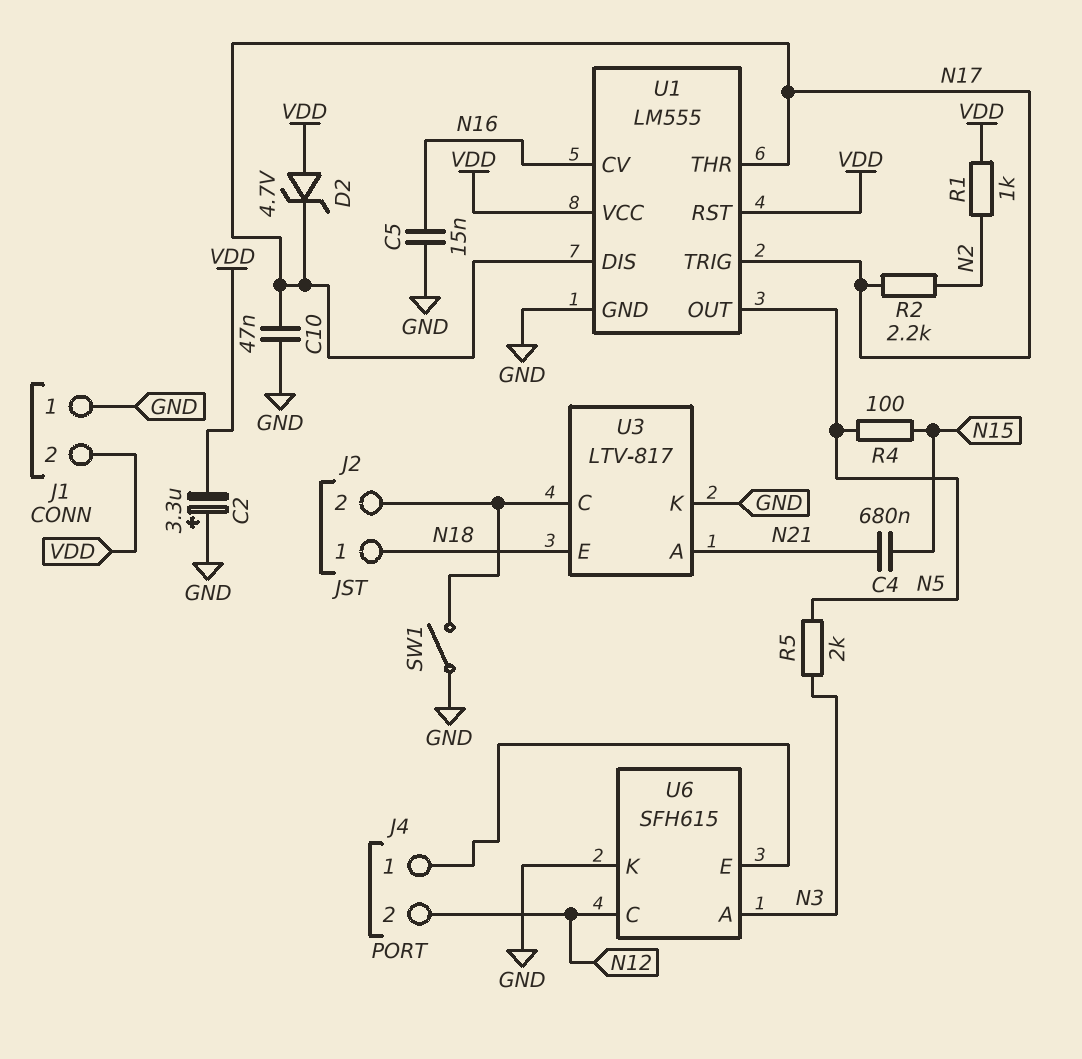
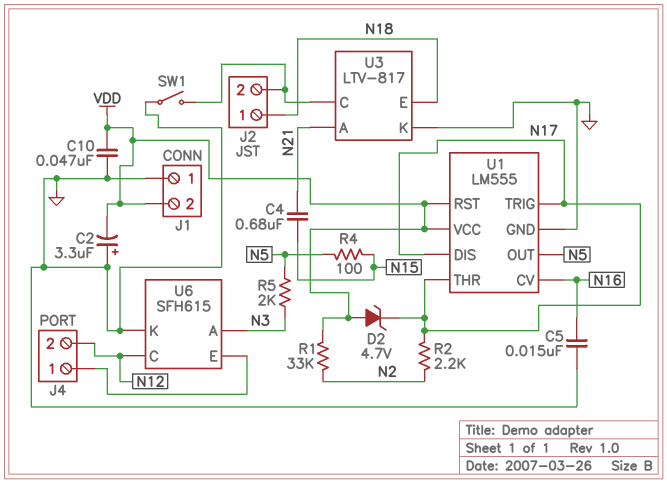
C10: 47nF (GND, N17) -> 47nF (GND, VDD)
R1: 1k (N2, VDD) -> 33k (N2, VDD)

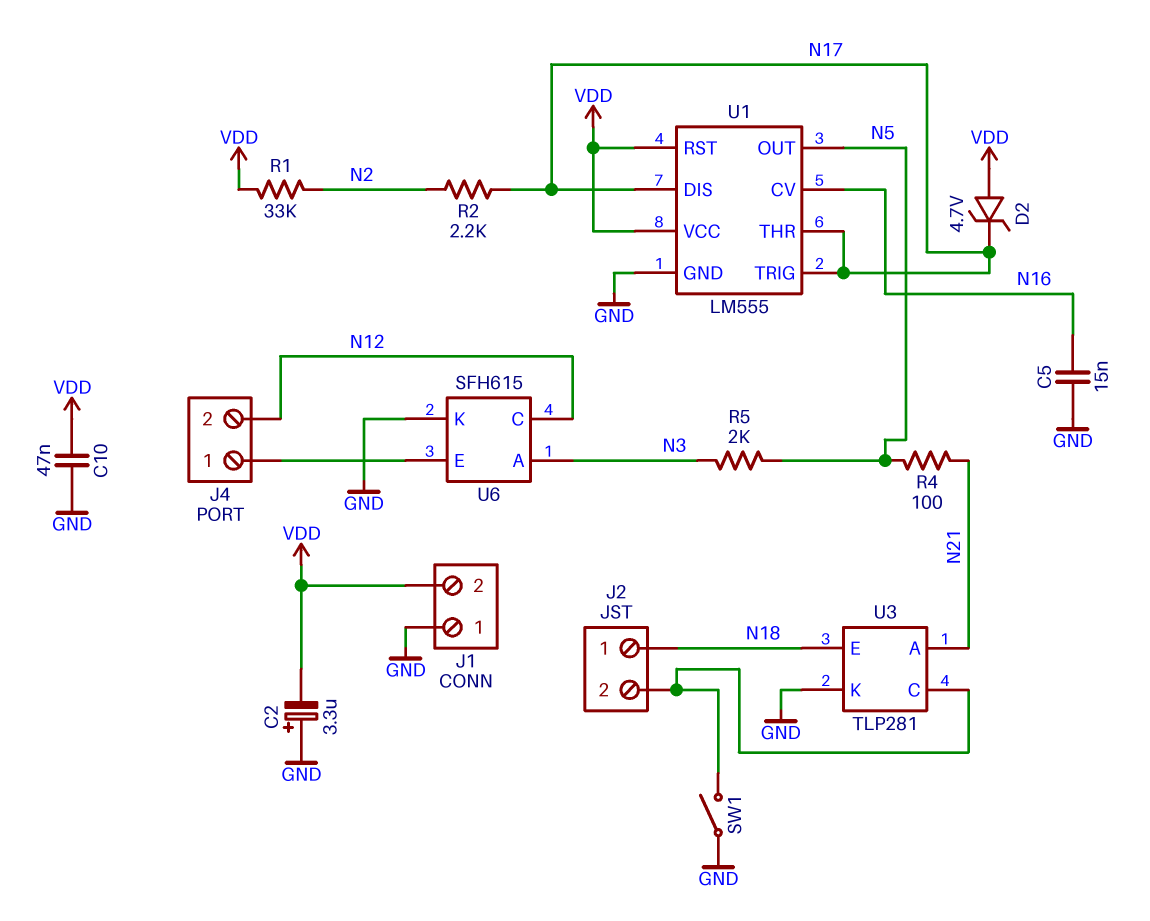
C4: 680nF (N15, N21) -> none
R4: 100 (N5, N15) -> 100 (N5, N21)
U3: LTV-817 -> TLP281

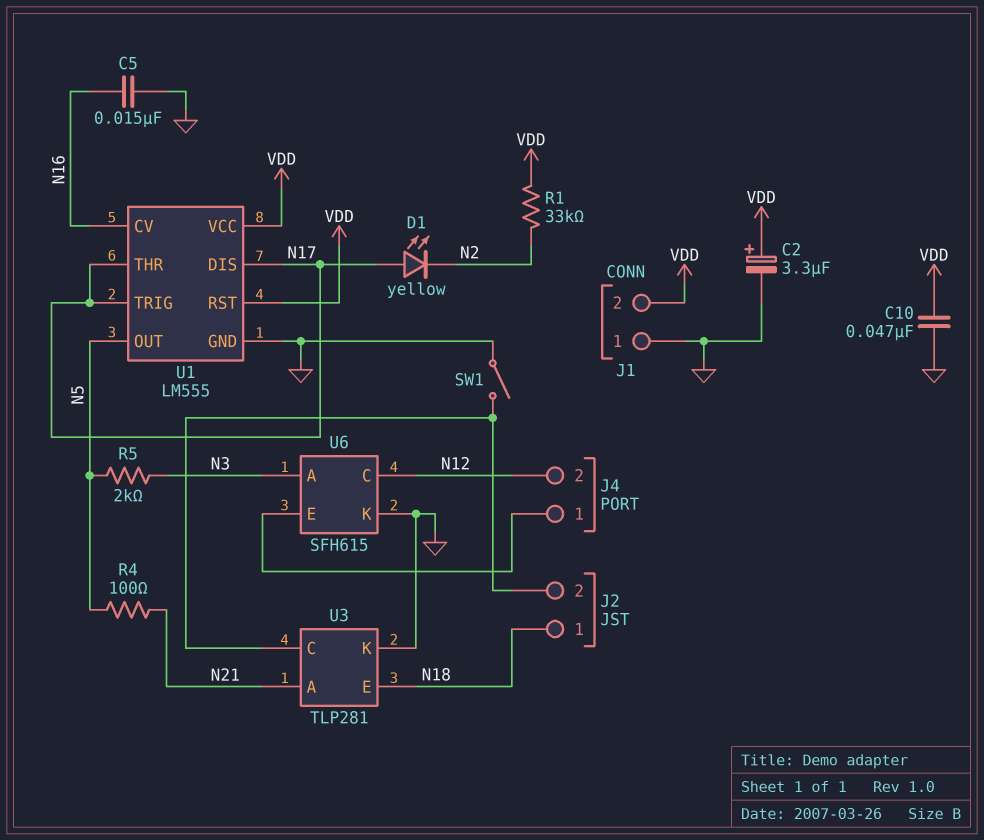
C2: 3.3uF (plus GND, minus VDD) -> 3.3uF (plus VDD, minus GND)
D1: none -> LED yellow (A N17, K N2)
D2: zener 4.7V (A VDD, K N17) -> none
R2: 2.2k (N2, N17) -> none

